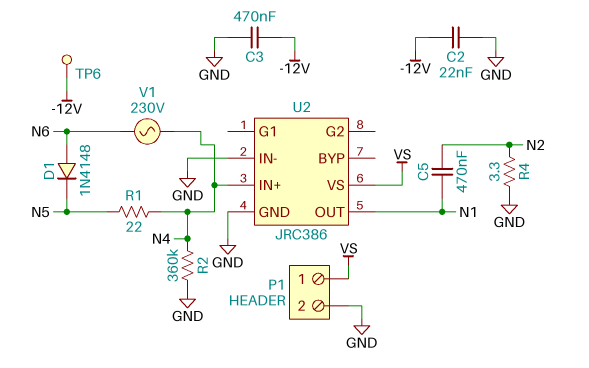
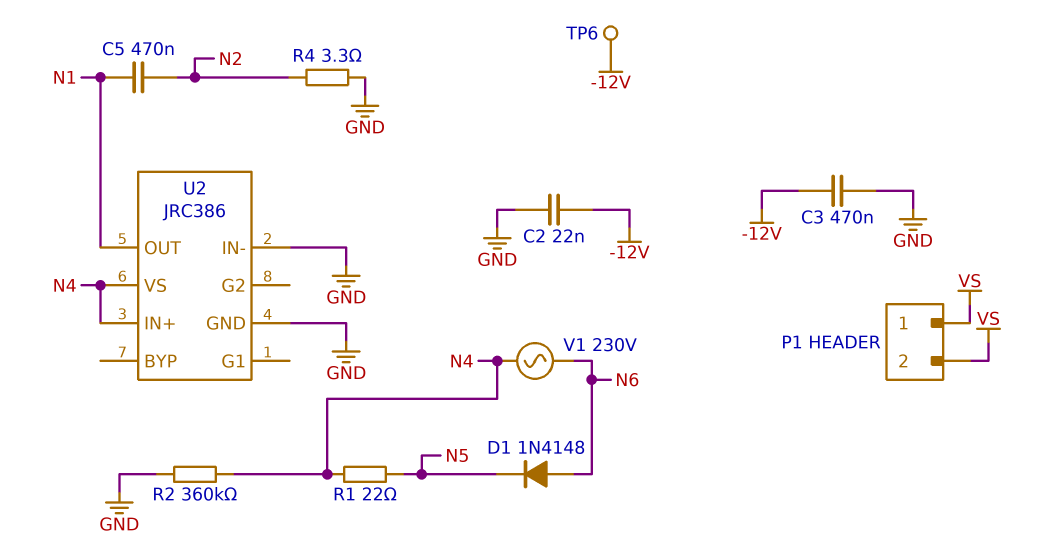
P1 pin 2: GND -> VS
U2 pin VS: VS -> N4

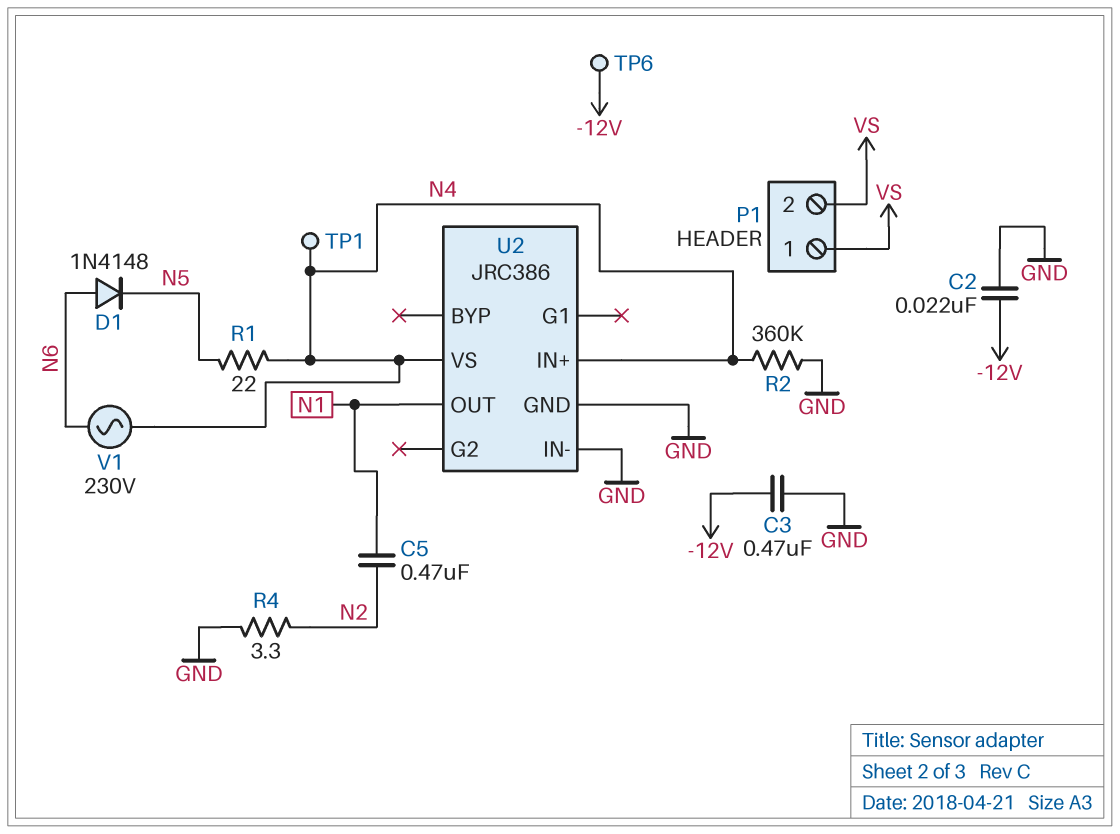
TP1: none -> test point (N4)

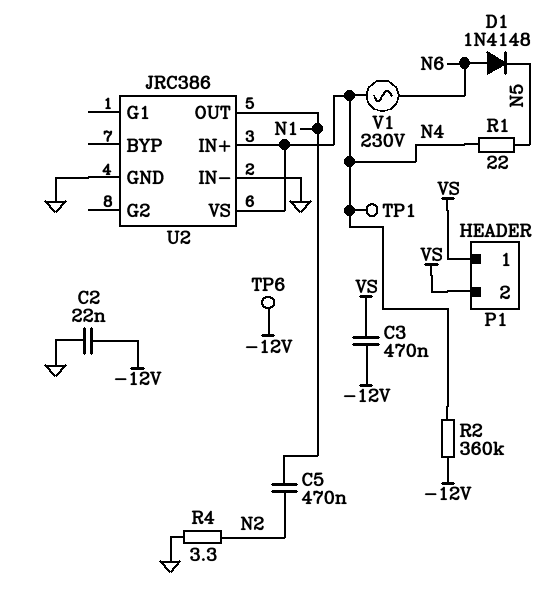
C3: 470nF (-12V, GND) -> 470nF (-12V, VS)
R2: 360k (GND, N4) -> 360k (-12V, N4)

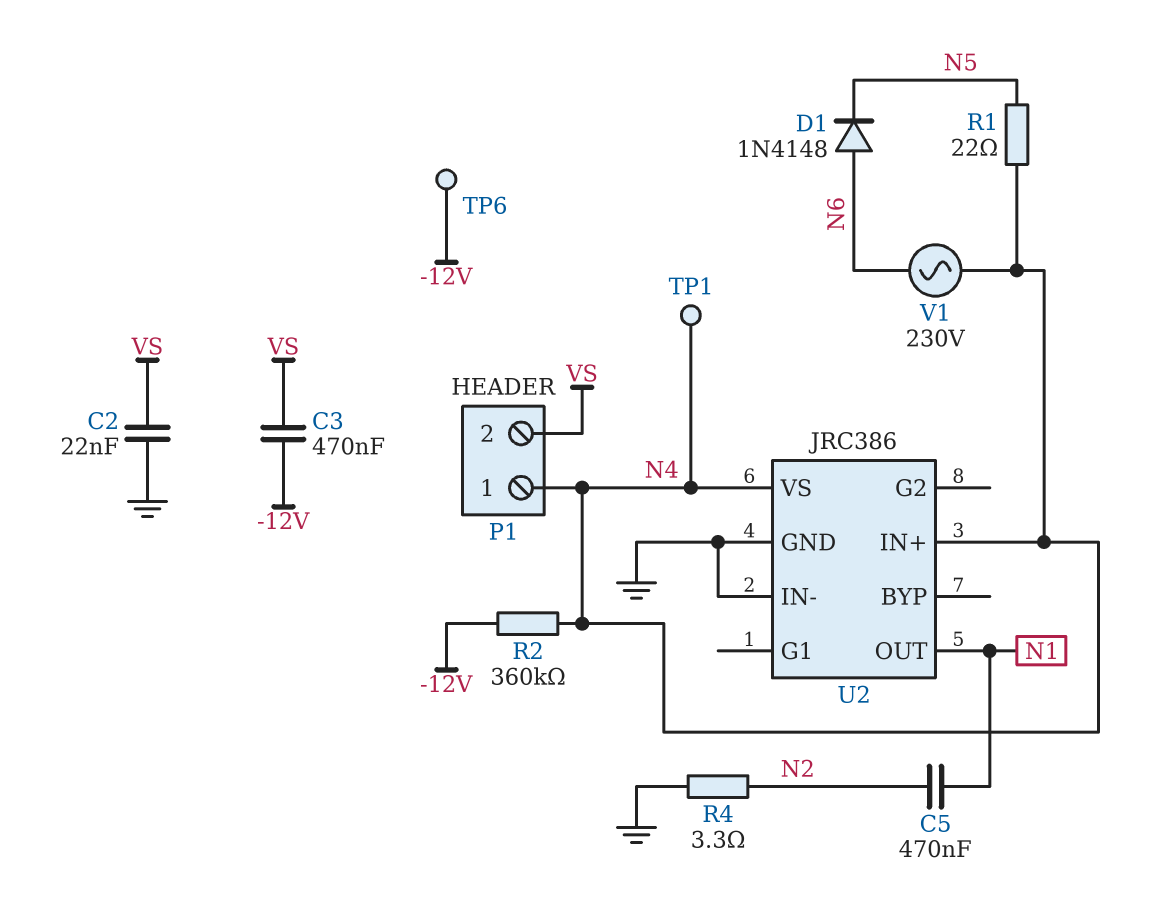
C2: 22nF (-12V, GND) -> 22nF (GND, VS)
P1 pin 1: VS -> N4

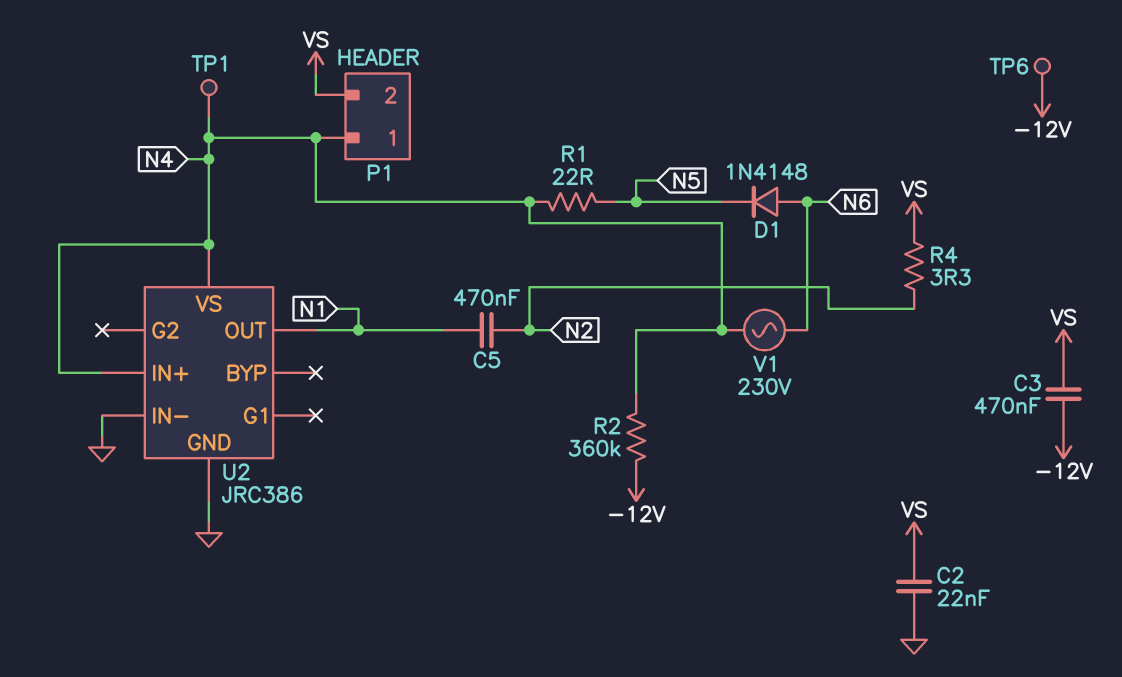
R4: 3.3 (GND, N2) -> 3.3 (N2, VS)

